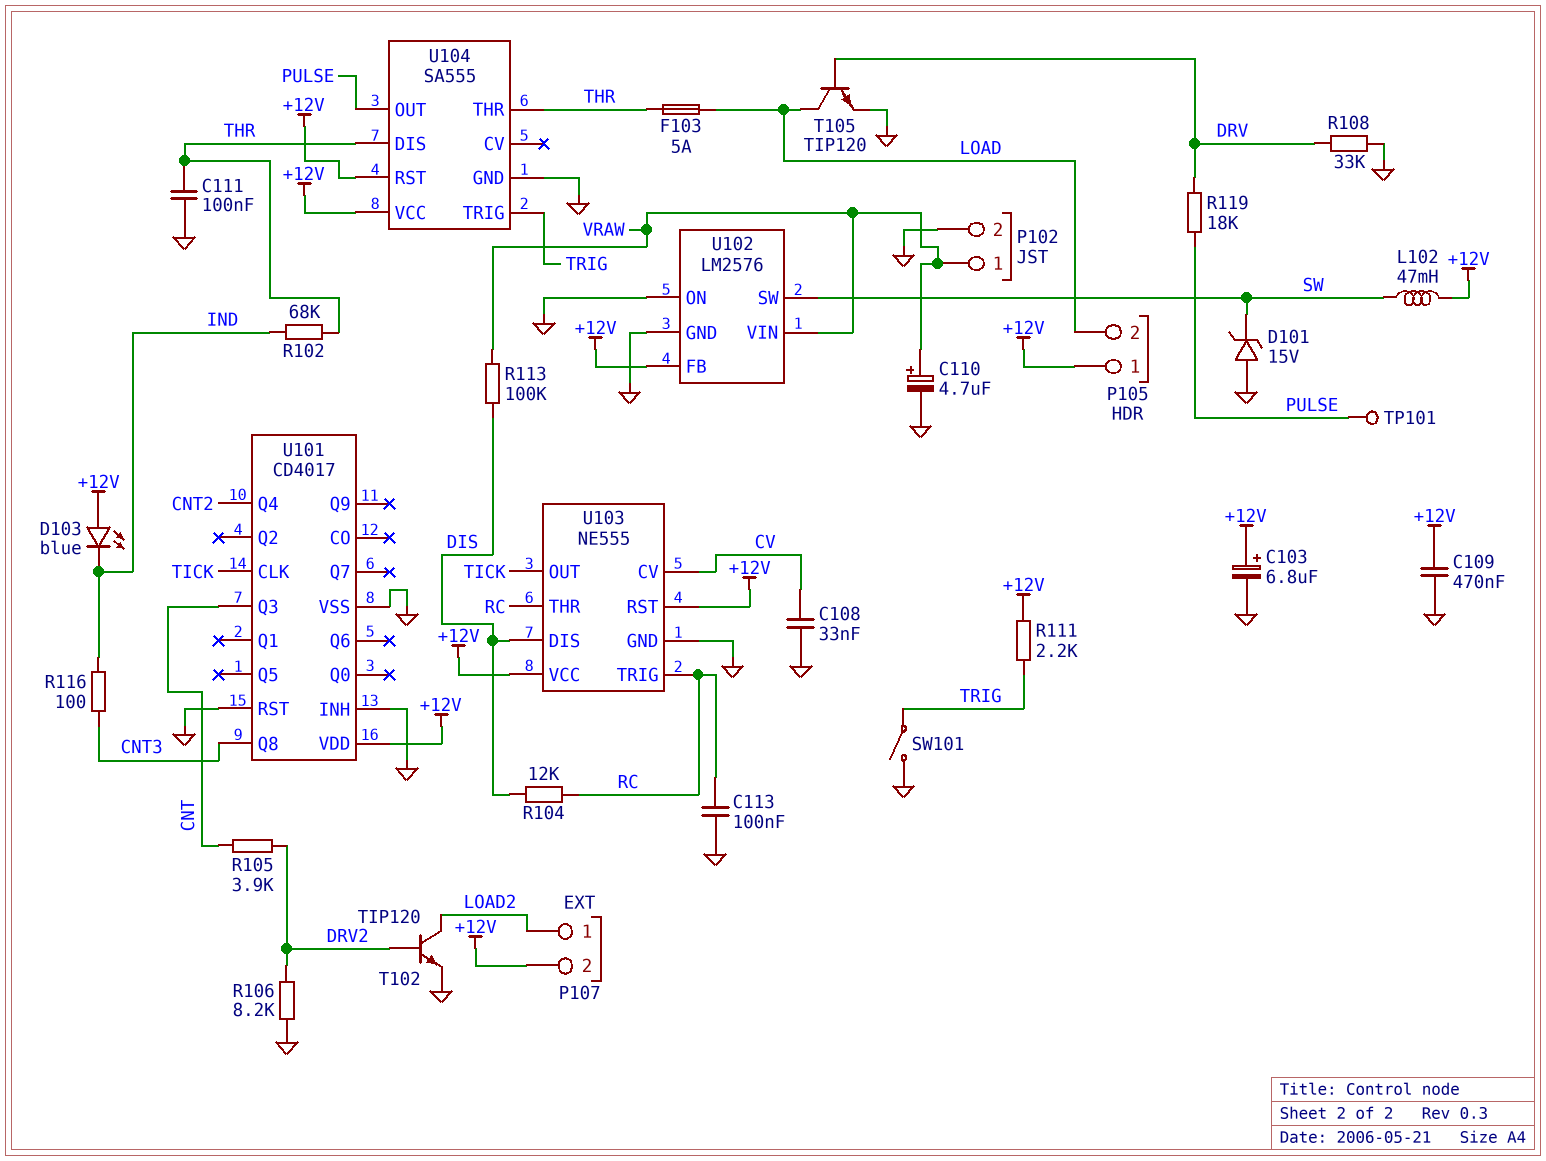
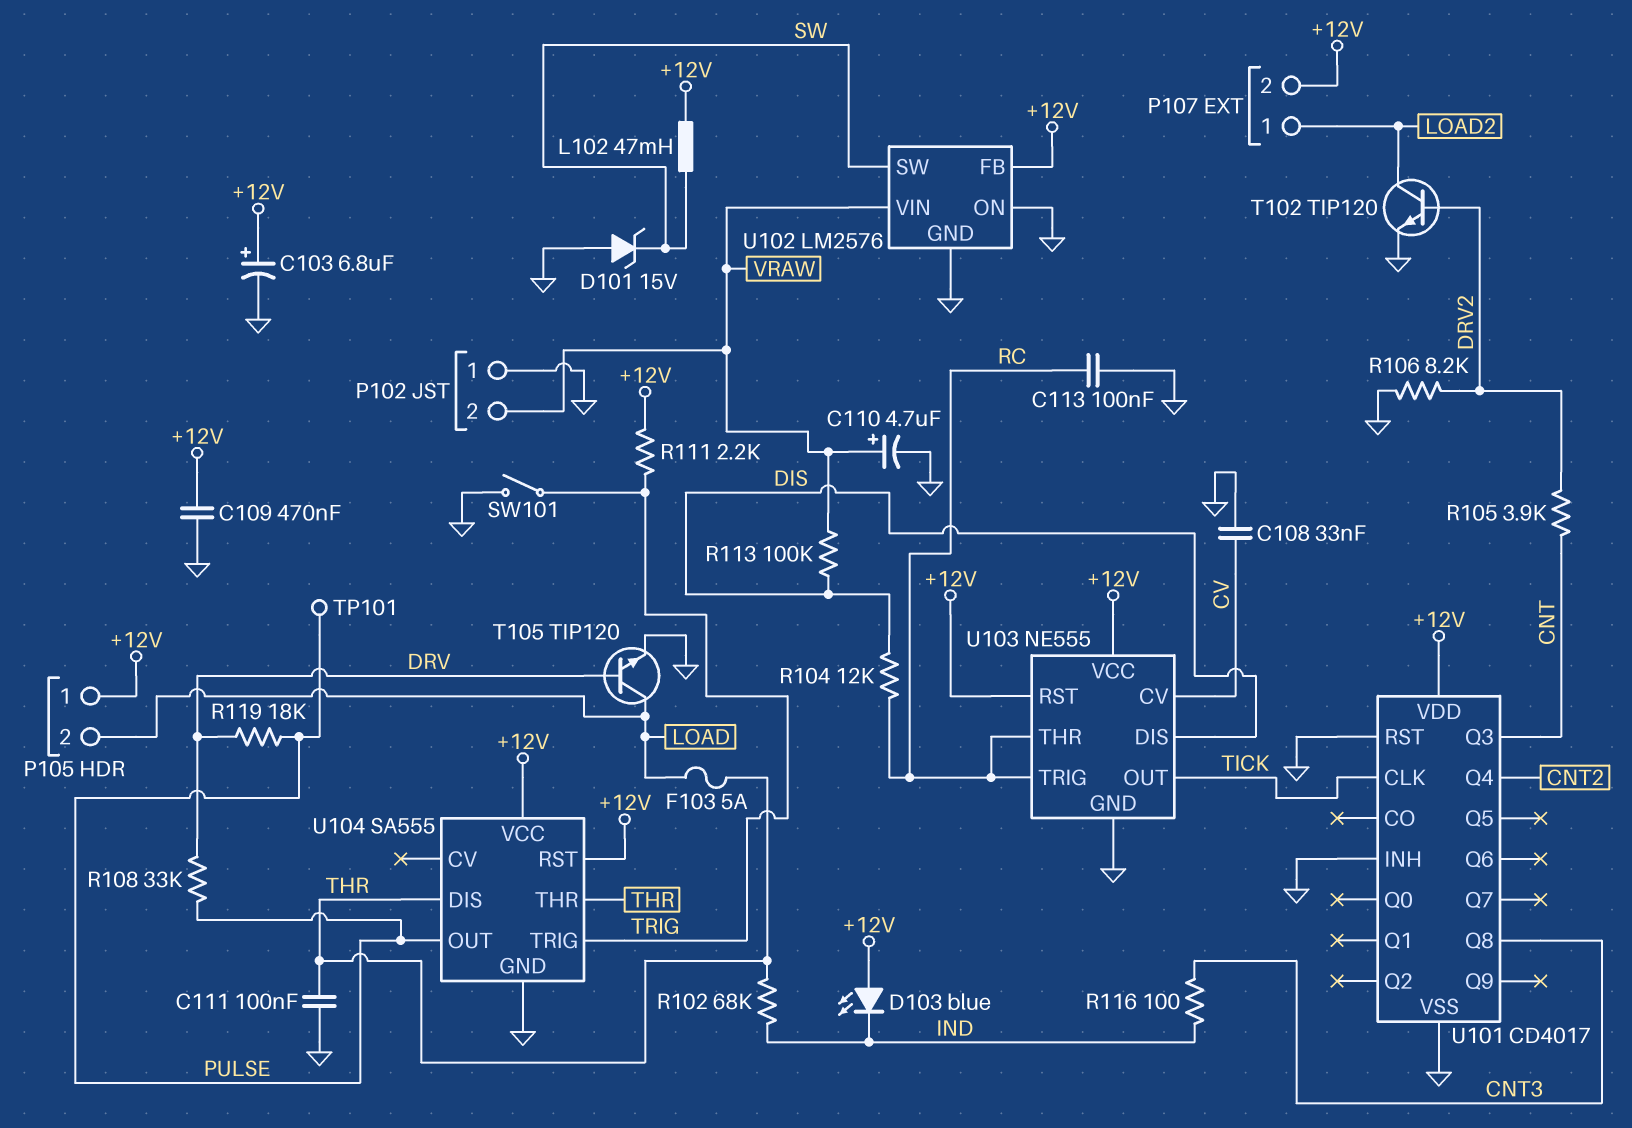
P102 pin 1: VRAW -> GND
P102 pin 2: GND -> VRAW
R108: 33k (DRV, GND) -> 33k (DRV, PULSE)

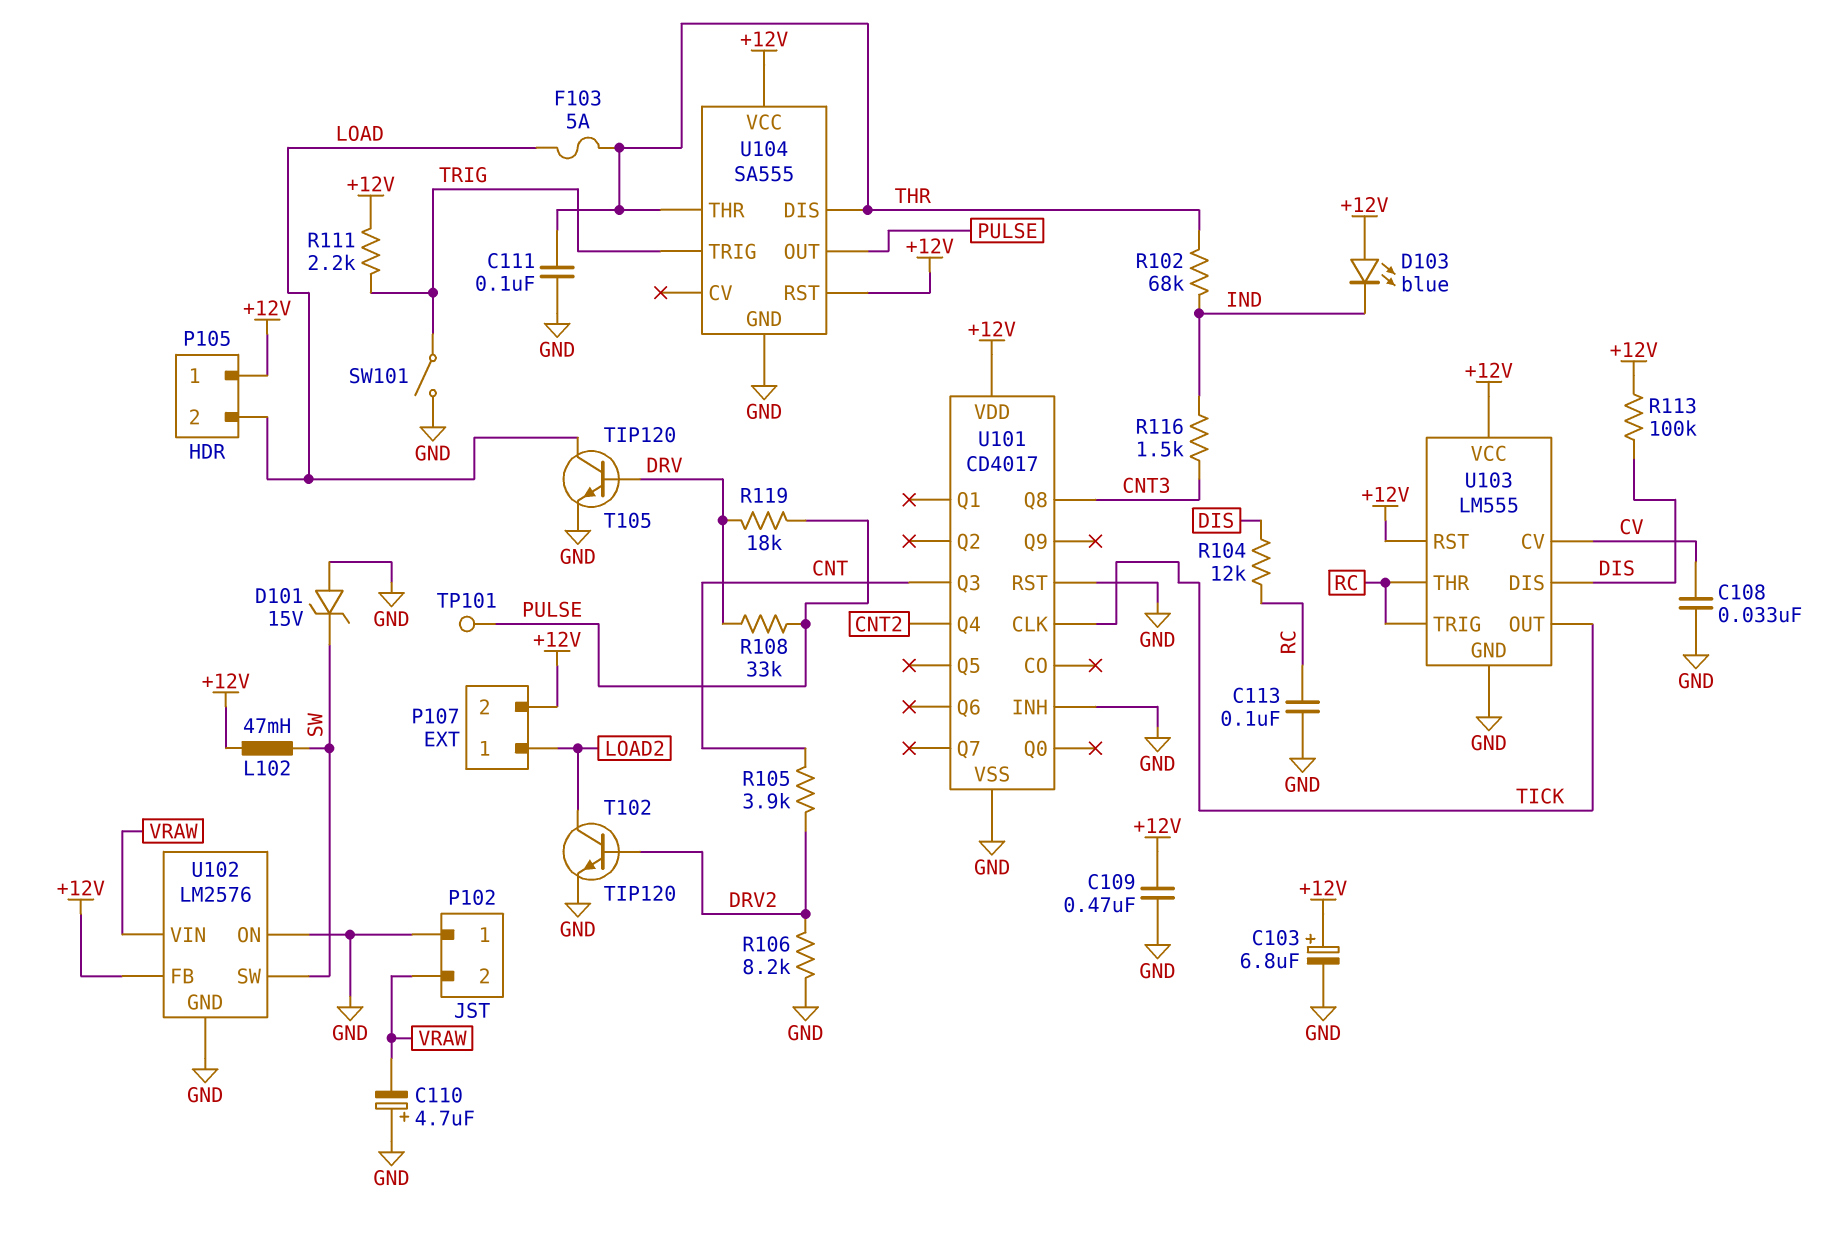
C110: 4.7uF (plus VRAW, minus GND) -> 4.7uF (plus GND, minus VRAW)
R113: 100k (DIS, VRAW) -> 100k (+12V, DIS)
R116: 100 (CNT3, IND) -> 1.5k (CNT3, IND)
U103: NE555 -> LM555

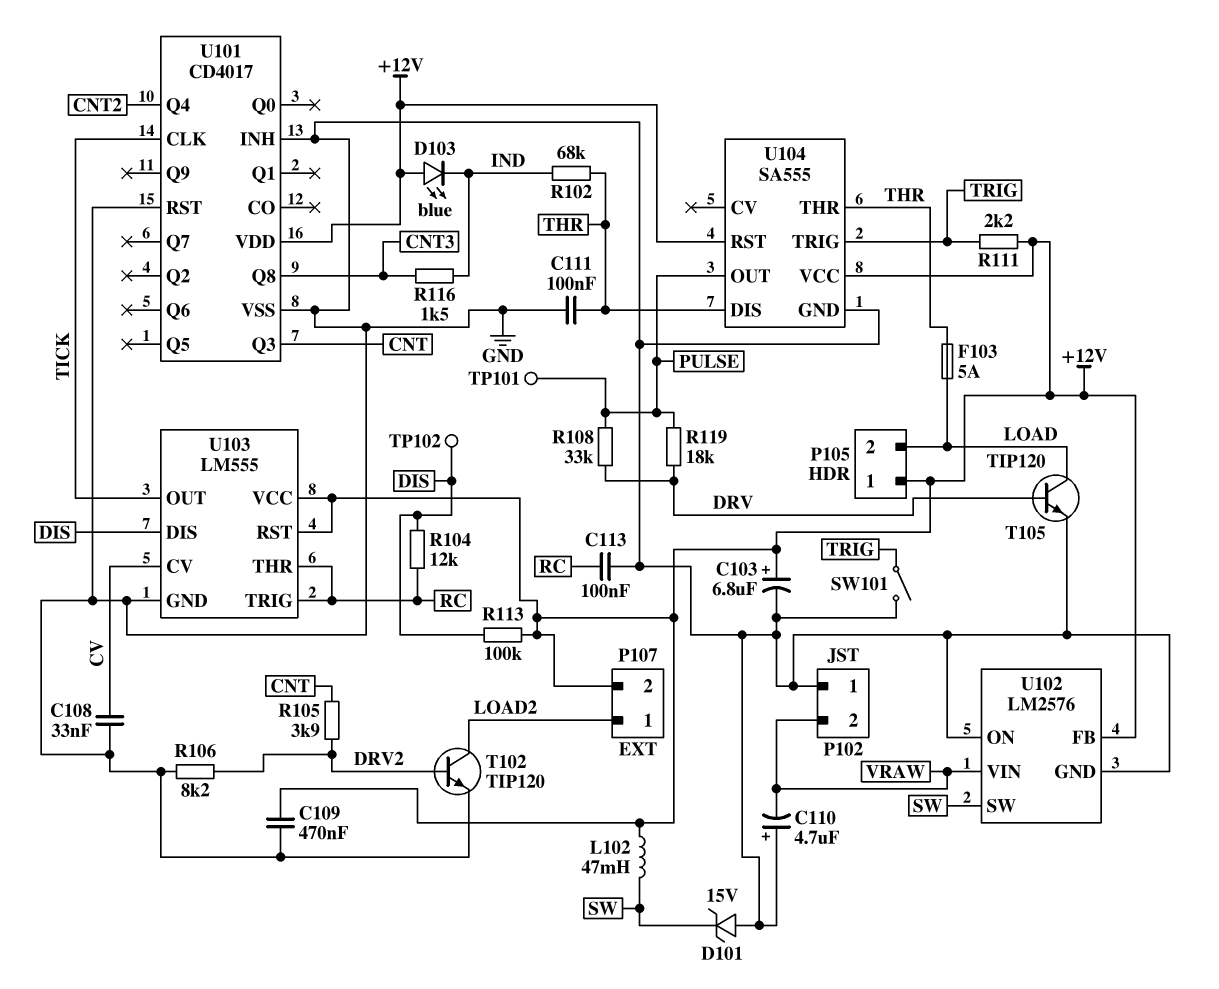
TP102: none -> test point (DIS)

